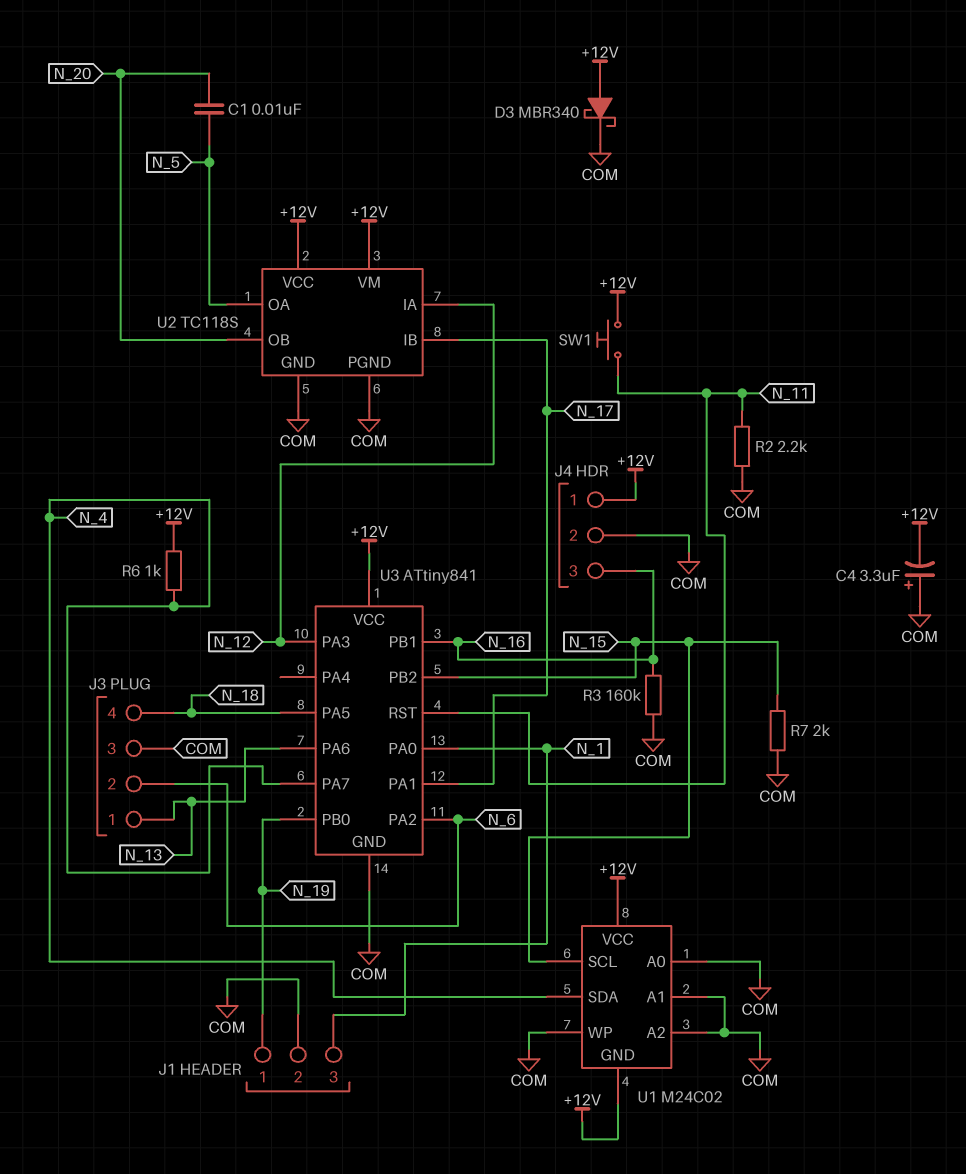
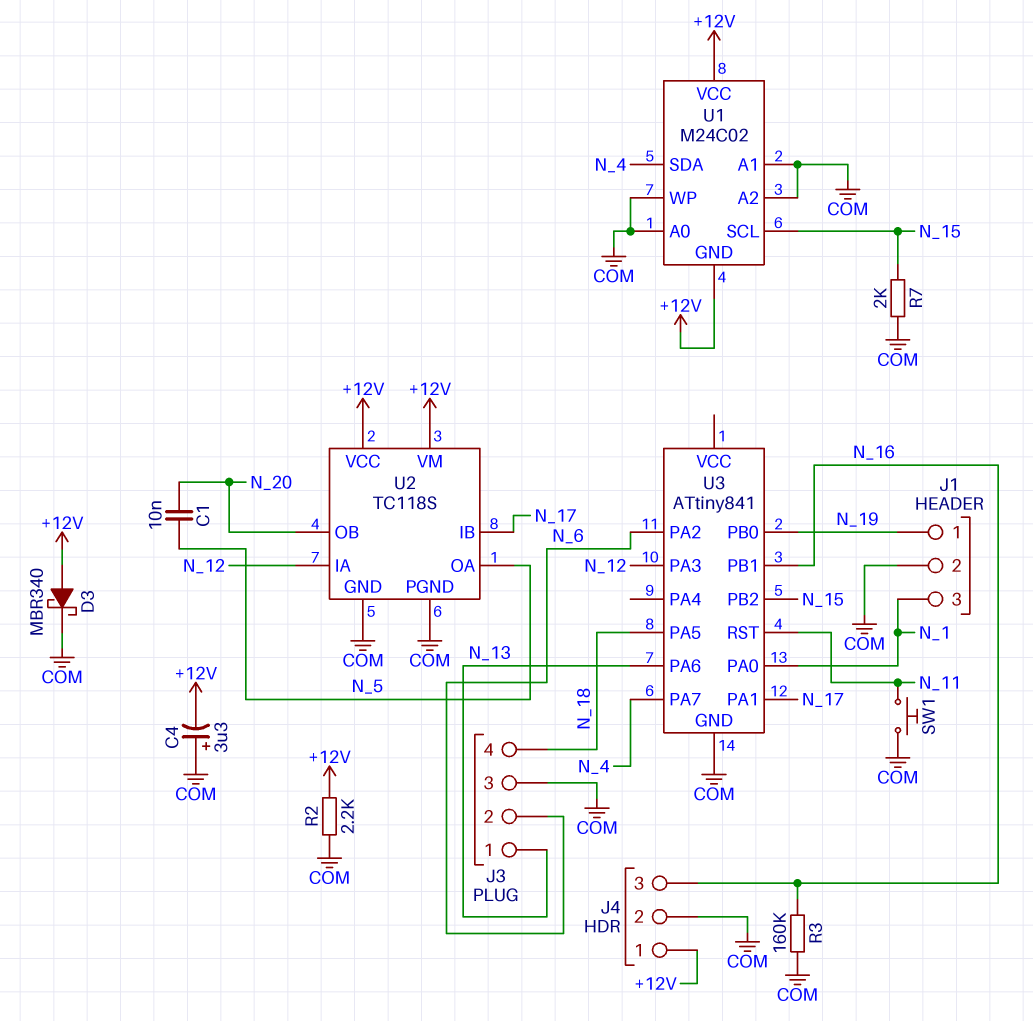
R2: 2.2k (COM, N_11) -> 2.2k (+12V, COM)
R6: 1k (+12V, N_4) -> none
SW1: button (+12V, N_11) -> button (COM, N_11)
U3 pin VCC: +12V -> none

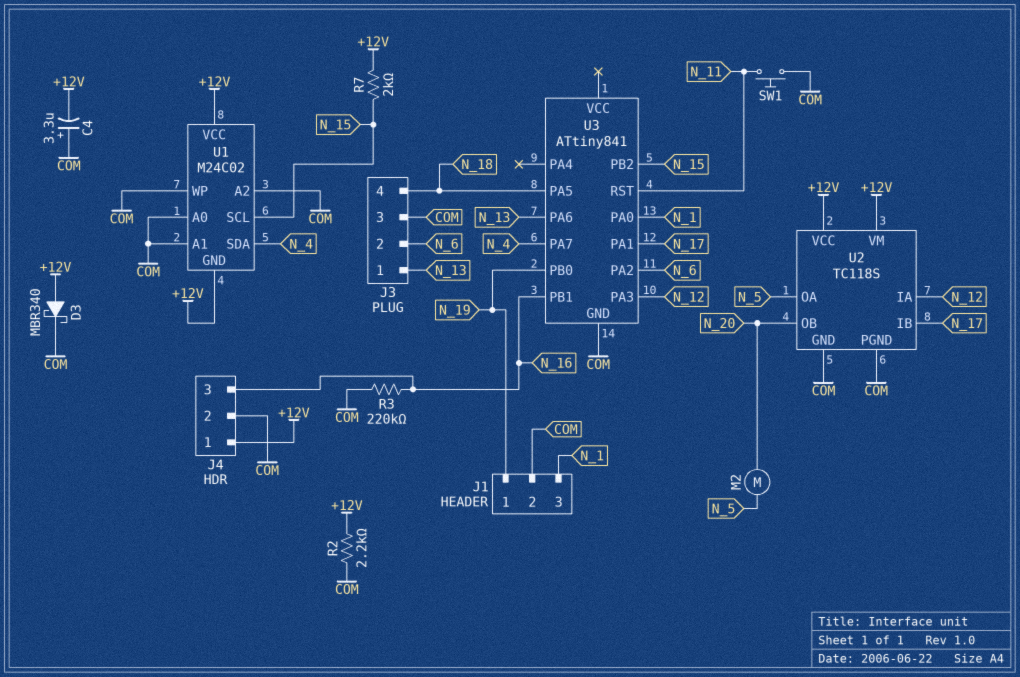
C1: 10nF (N_5, N_20) -> none
M2: none -> motor (N_5, N_20)
R3: 160k (COM, N_16) -> 220k (COM, N_16)
R7: 2k (COM, N_15) -> 2k (+12V, N_15)

